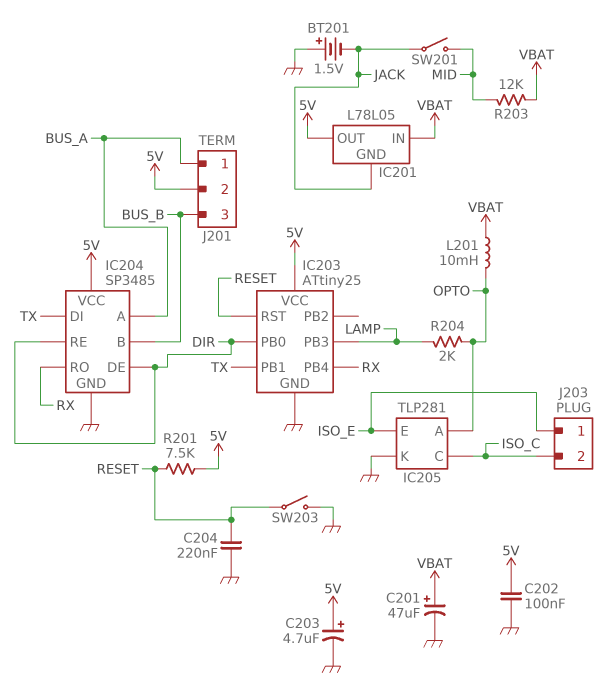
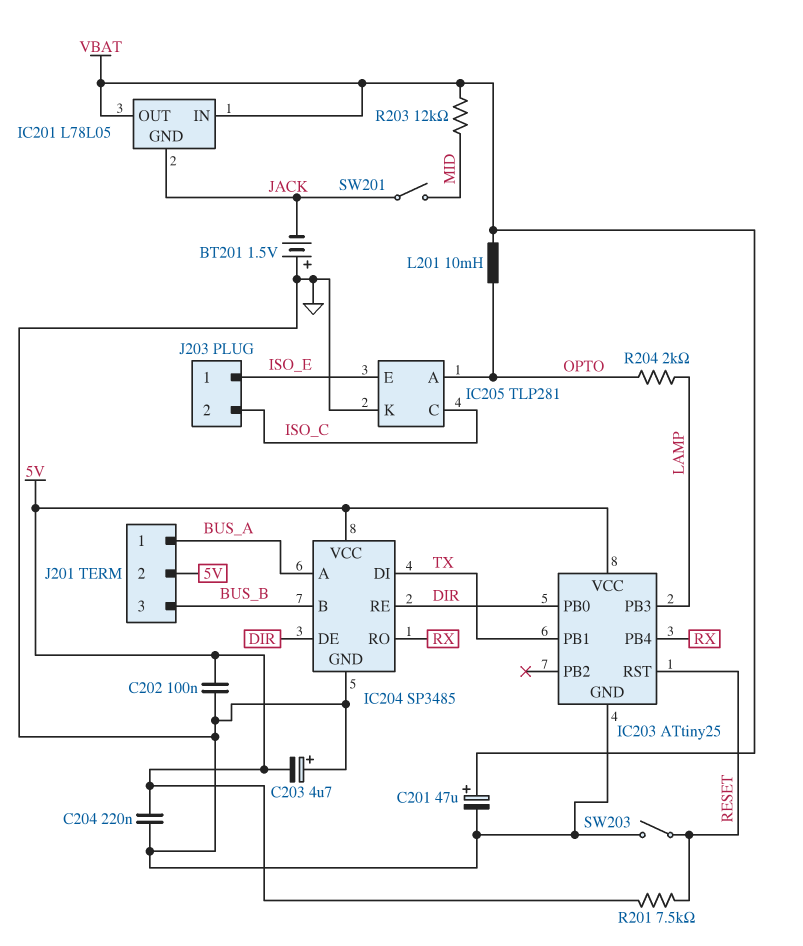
C203: 4.7uF (plus 5V, minus GND) -> 4.7uF (plus GND, minus 5V)
C204: 220nF (GND, RESET) -> 220nF (5V, GND)
IC201 pin OUT: 5V -> VBAT

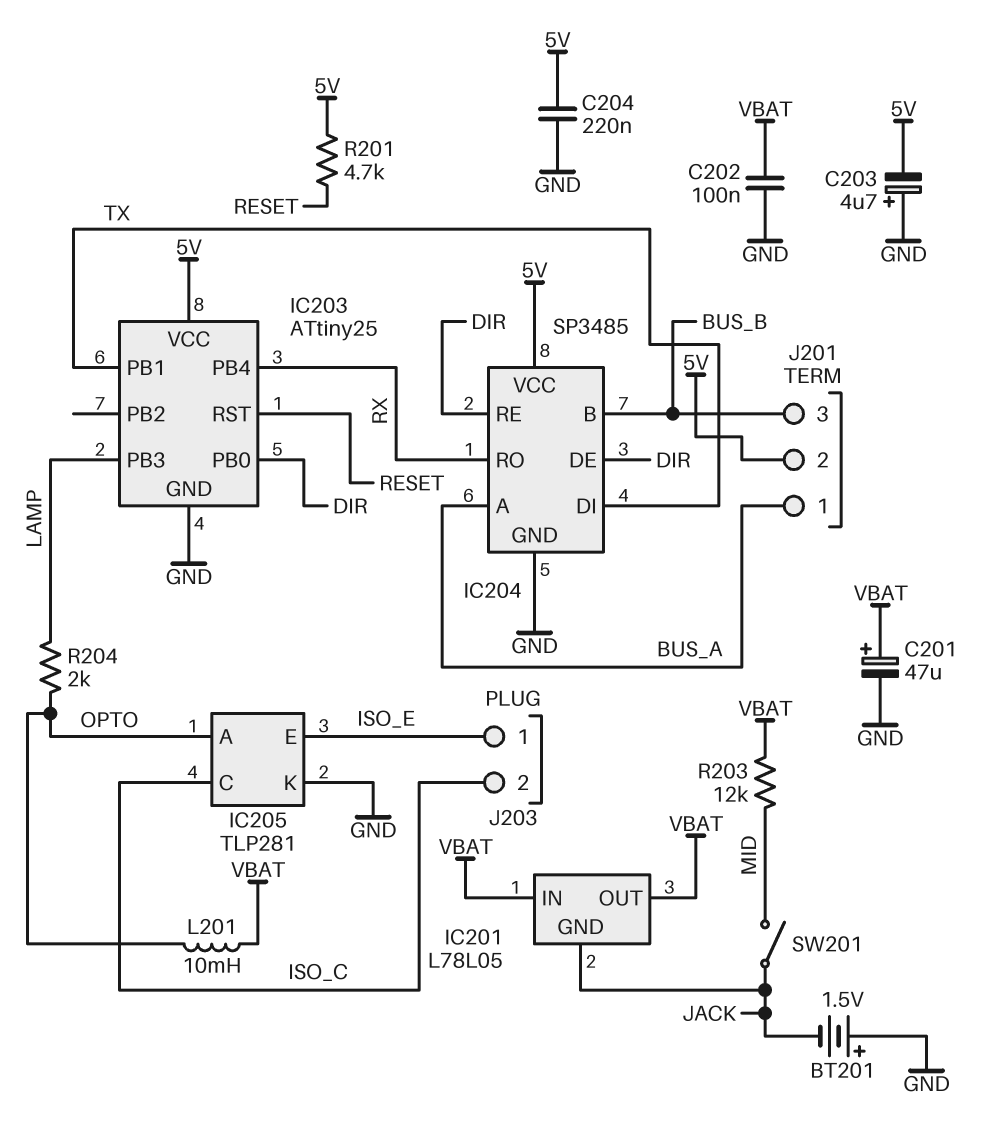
C202: 100nF (5V, GND) -> 100nF (GND, VBAT)
R201: 7.5k (5V, RESET) -> 4.7k (5V, RESET)
SW203: switch (GND, RESET) -> none

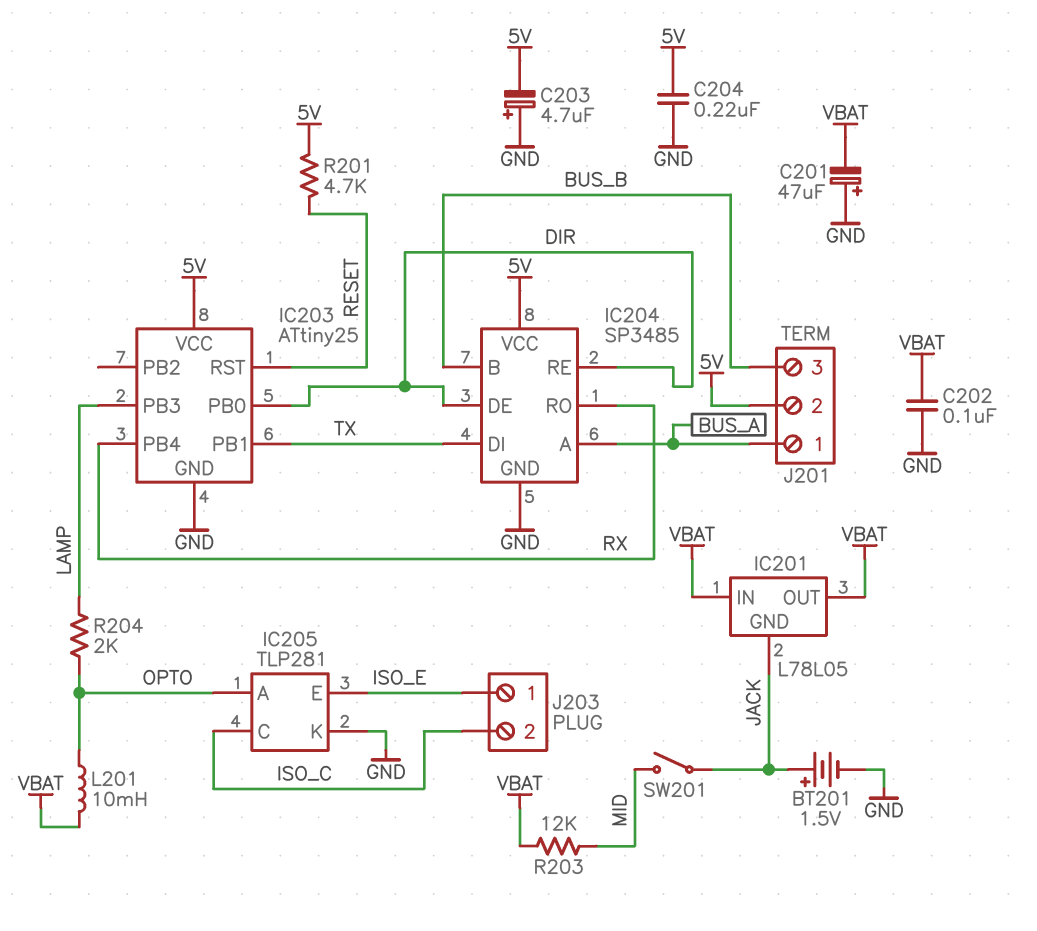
BT201: 1.5V (plus GND, minus JACK) -> 1.5V (plus JACK, minus GND)
C201: 47uF (plus VBAT, minus GND) -> 47uF (plus GND, minus VBAT)

